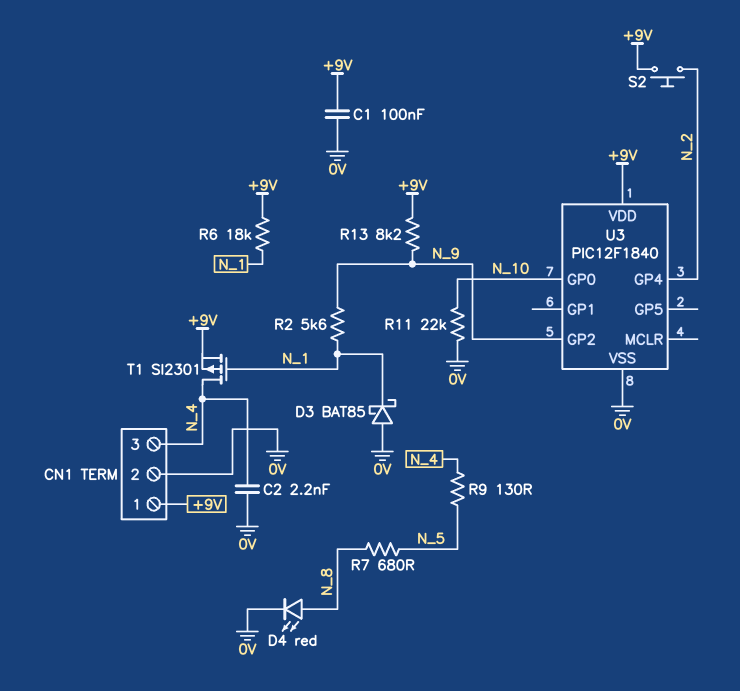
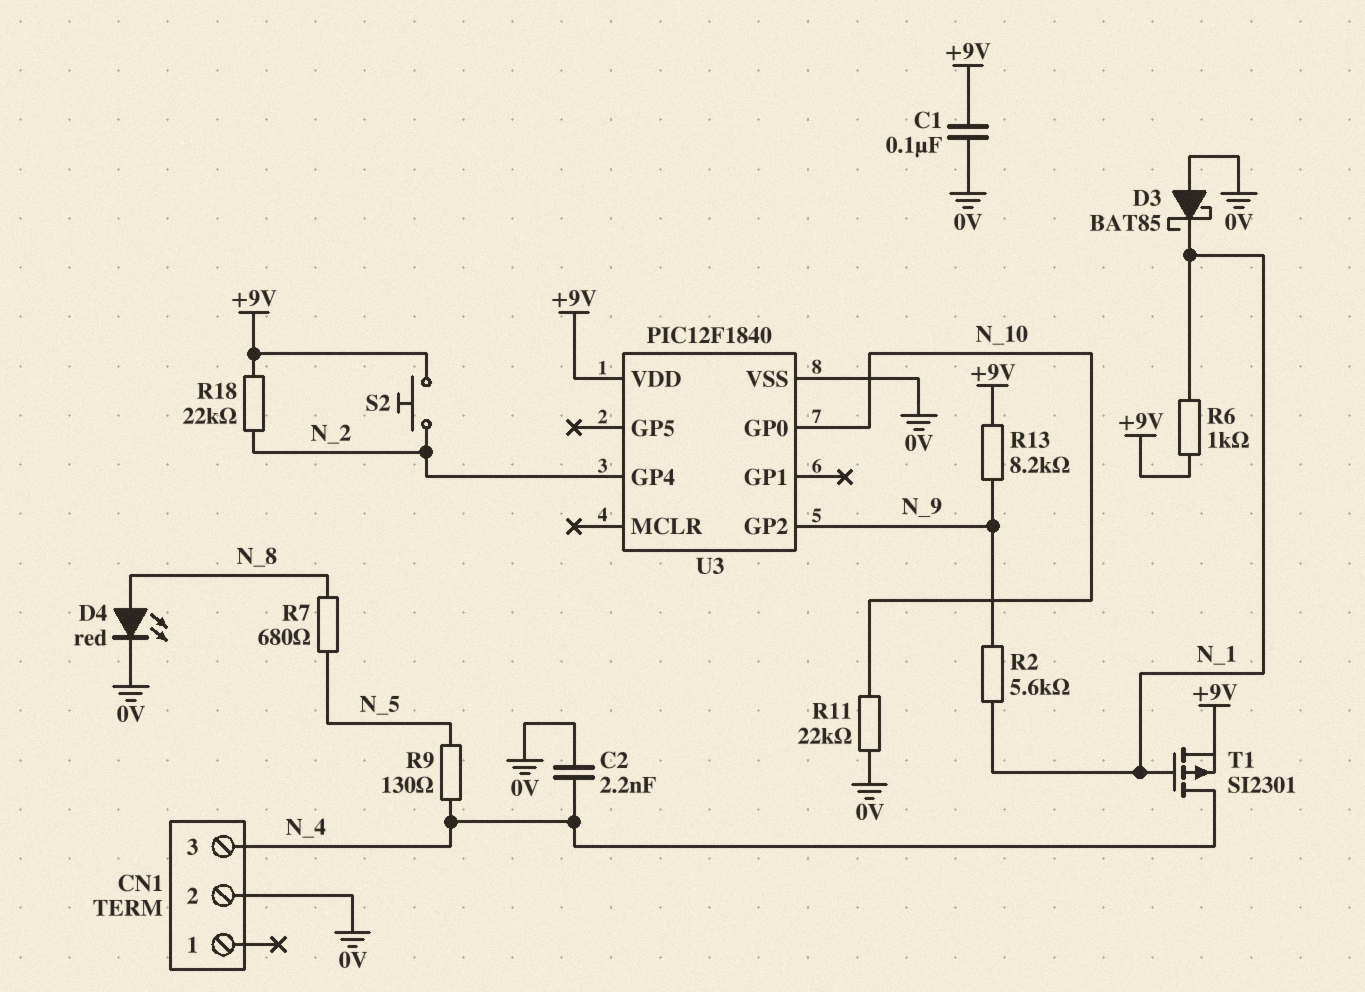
CN1 pin 1: +9V -> none
R6: 18k (+9V, N_1) -> 1k (+9V, N_1)
R18: none -> 22k (+9V, N_2)

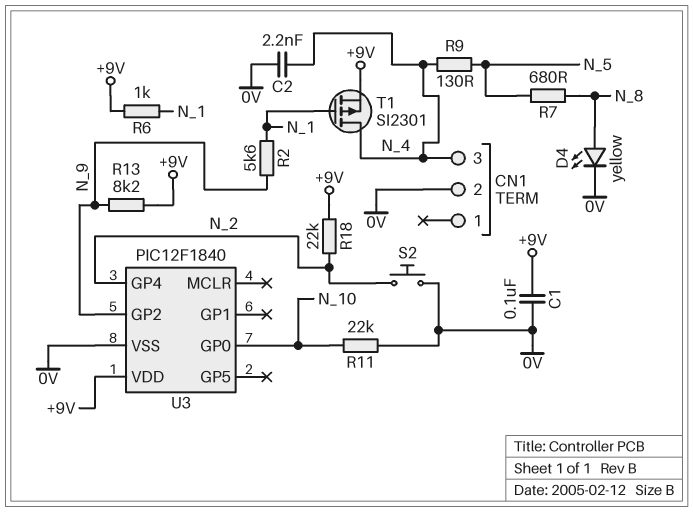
D3: schottky BAT85 (A 0V, K N_1) -> none
D4: LED red (A N_8, K 0V) -> LED yellow (A N_8, K 0V)
S2: button (+9V, N_2) -> button (0V, N_2)

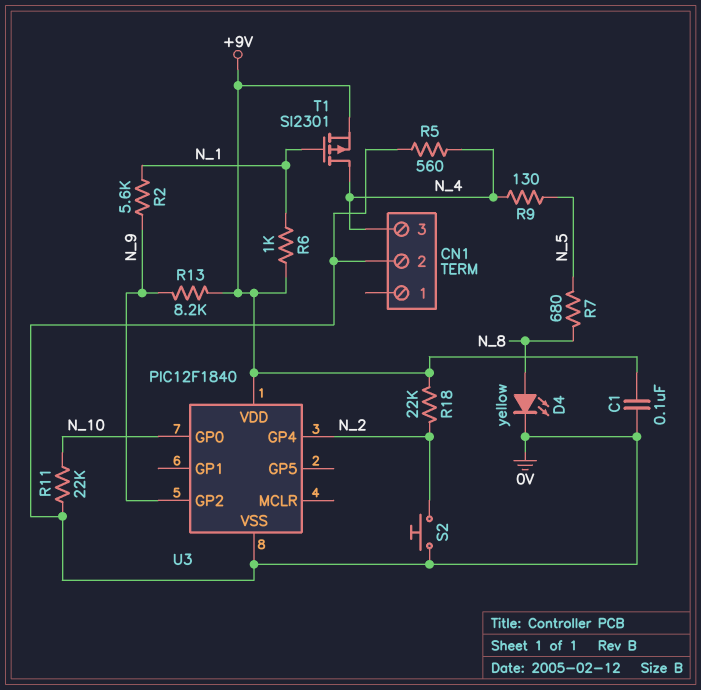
C2: 2.2nF (0V, N_4) -> none
R5: none -> 560 (0V, N_4)

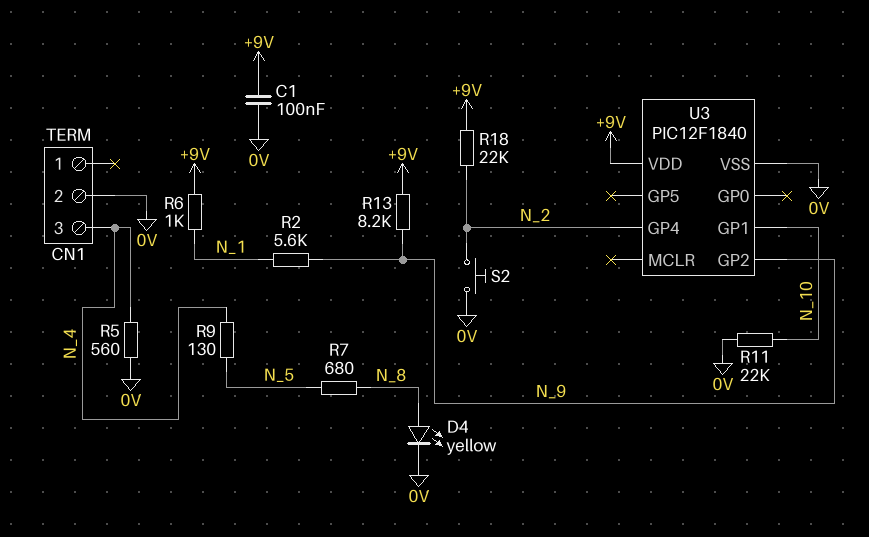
T1: PMOS SI2301 (G N_1, D N_4, S +9V) -> none
U3 pin GP0: N_10 -> none
U3 pin GP1: none -> N_10

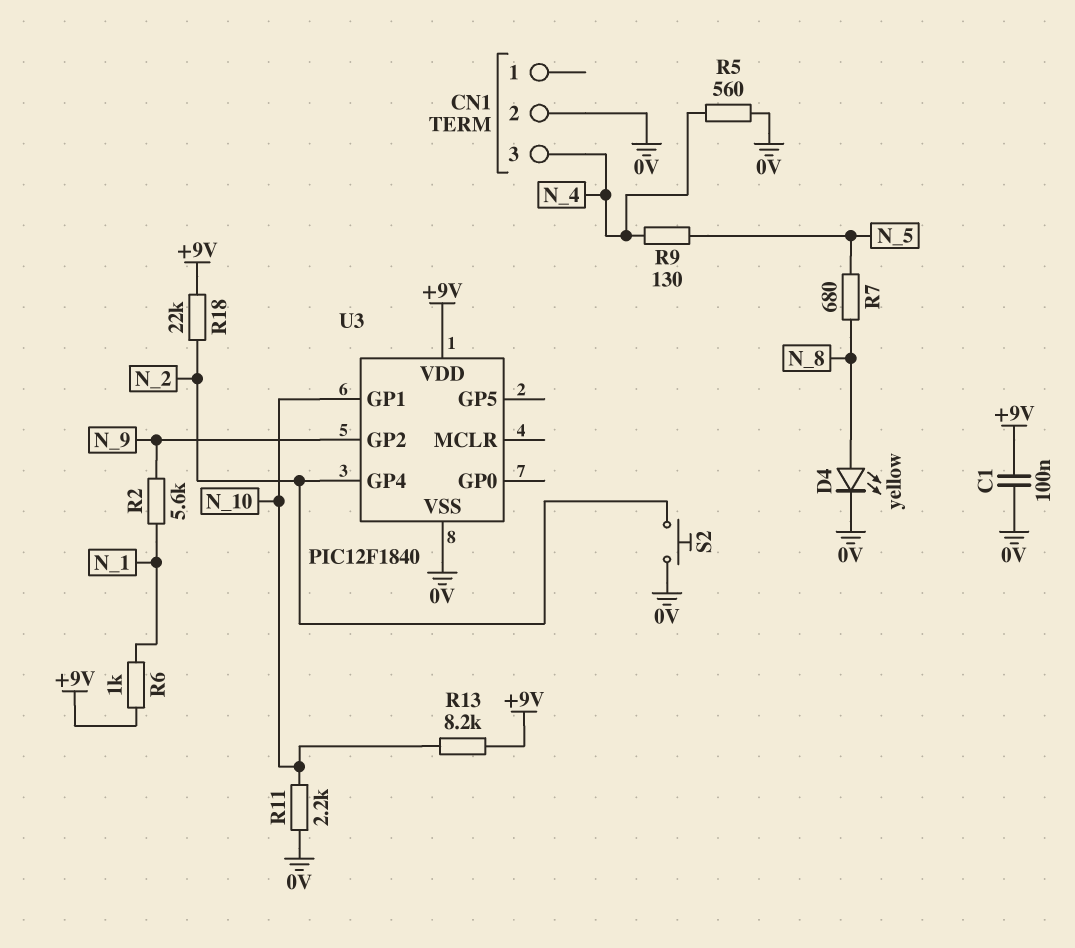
R11: 22k (0V, N_10) -> 2.2k (0V, N_10)
R13: 8.2k (+9V, N_9) -> 8.2k (+9V, N_10)

